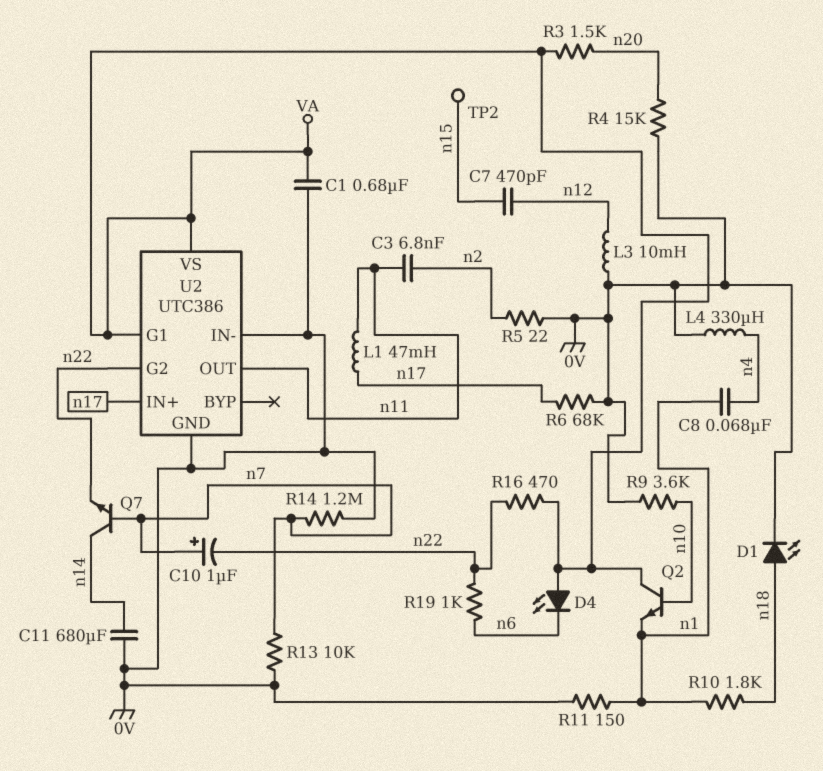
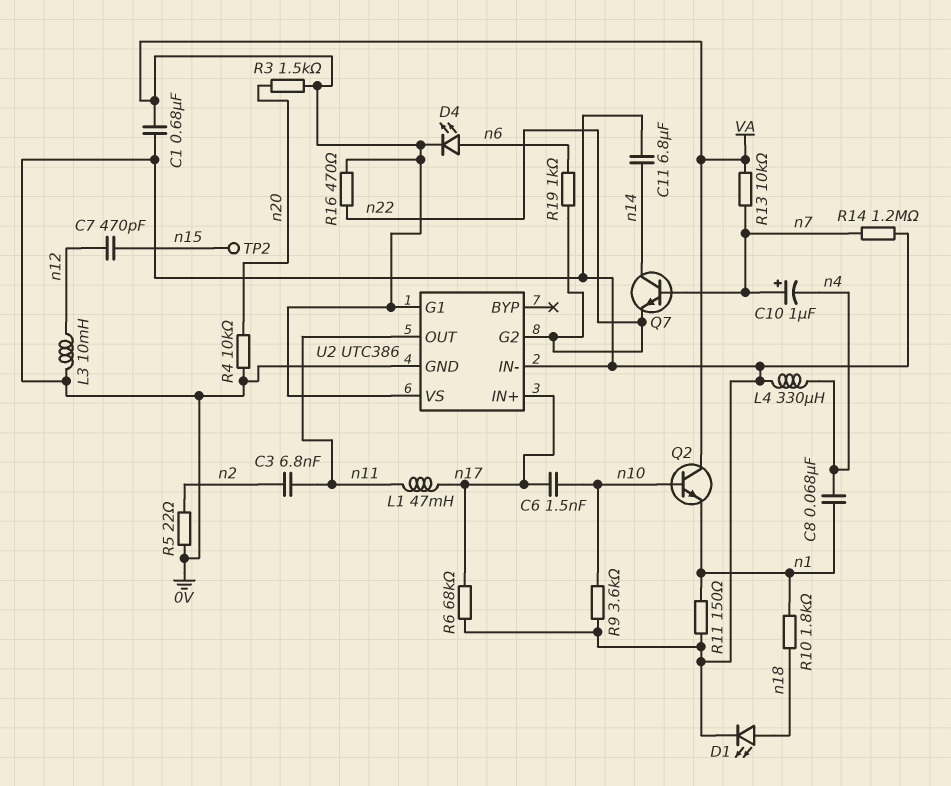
C6: none -> 1.5nF (n10, n17)
C10: 1uF (plus n7, minus n22) -> 1uF (plus n7, minus n4)
C11: 680uF (0V, n14) -> 6.8uF (0V, n14)
D4: LED (A VA, K n6) -> LED (A n6, K VA)
R4: 15k (0V, n20) -> 10k (0V, n20)
R13: 10k (0V, n7) -> 10k (VA, n7)

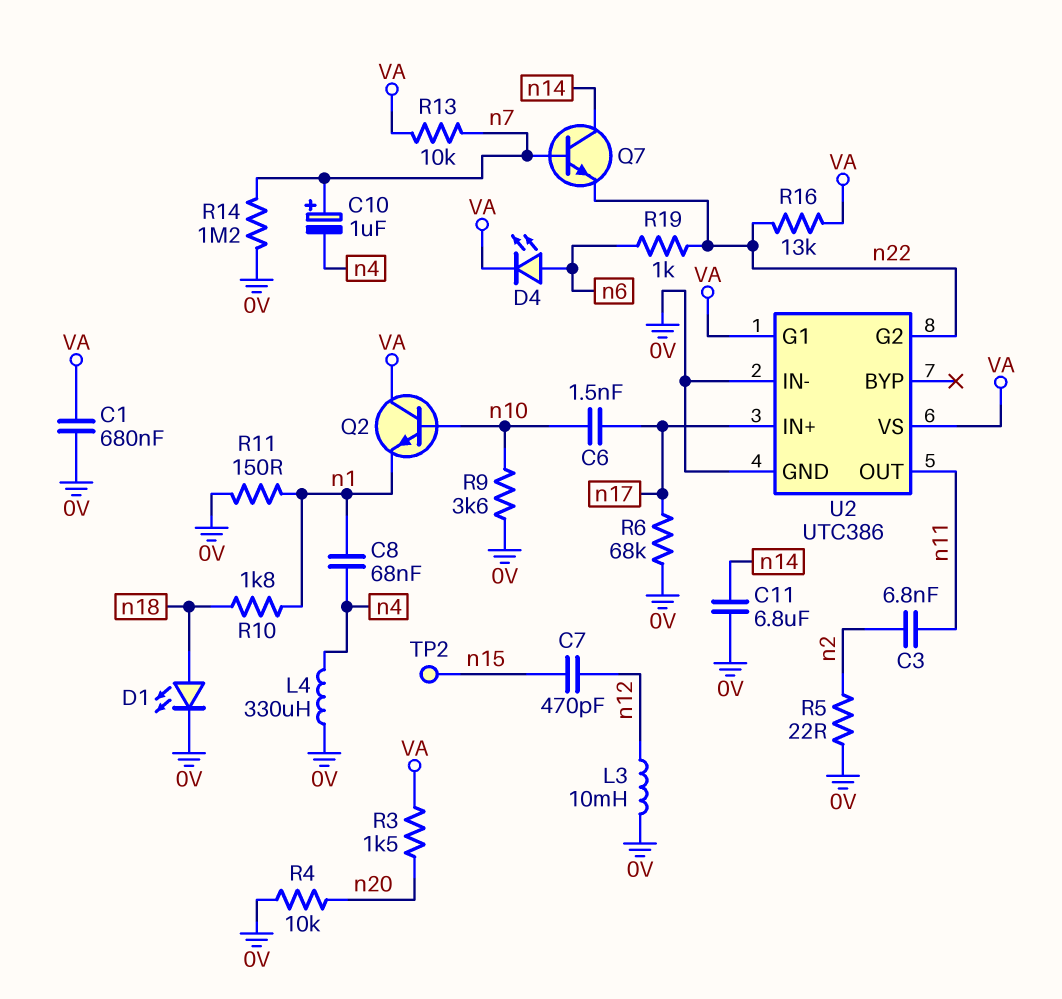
L1: 47mH (n11, n17) -> none
R16: 470 (VA, n22) -> 13k (VA, n22)

